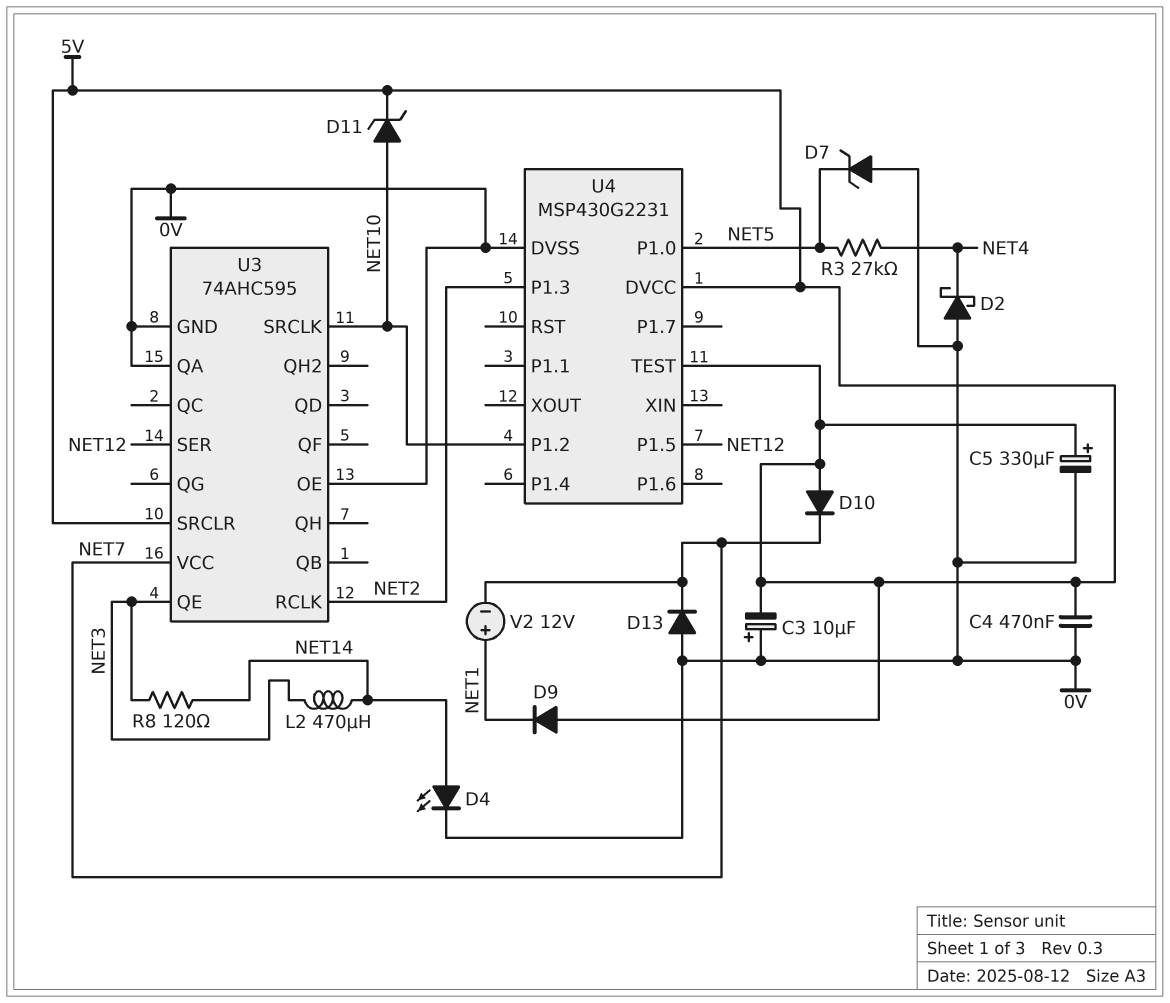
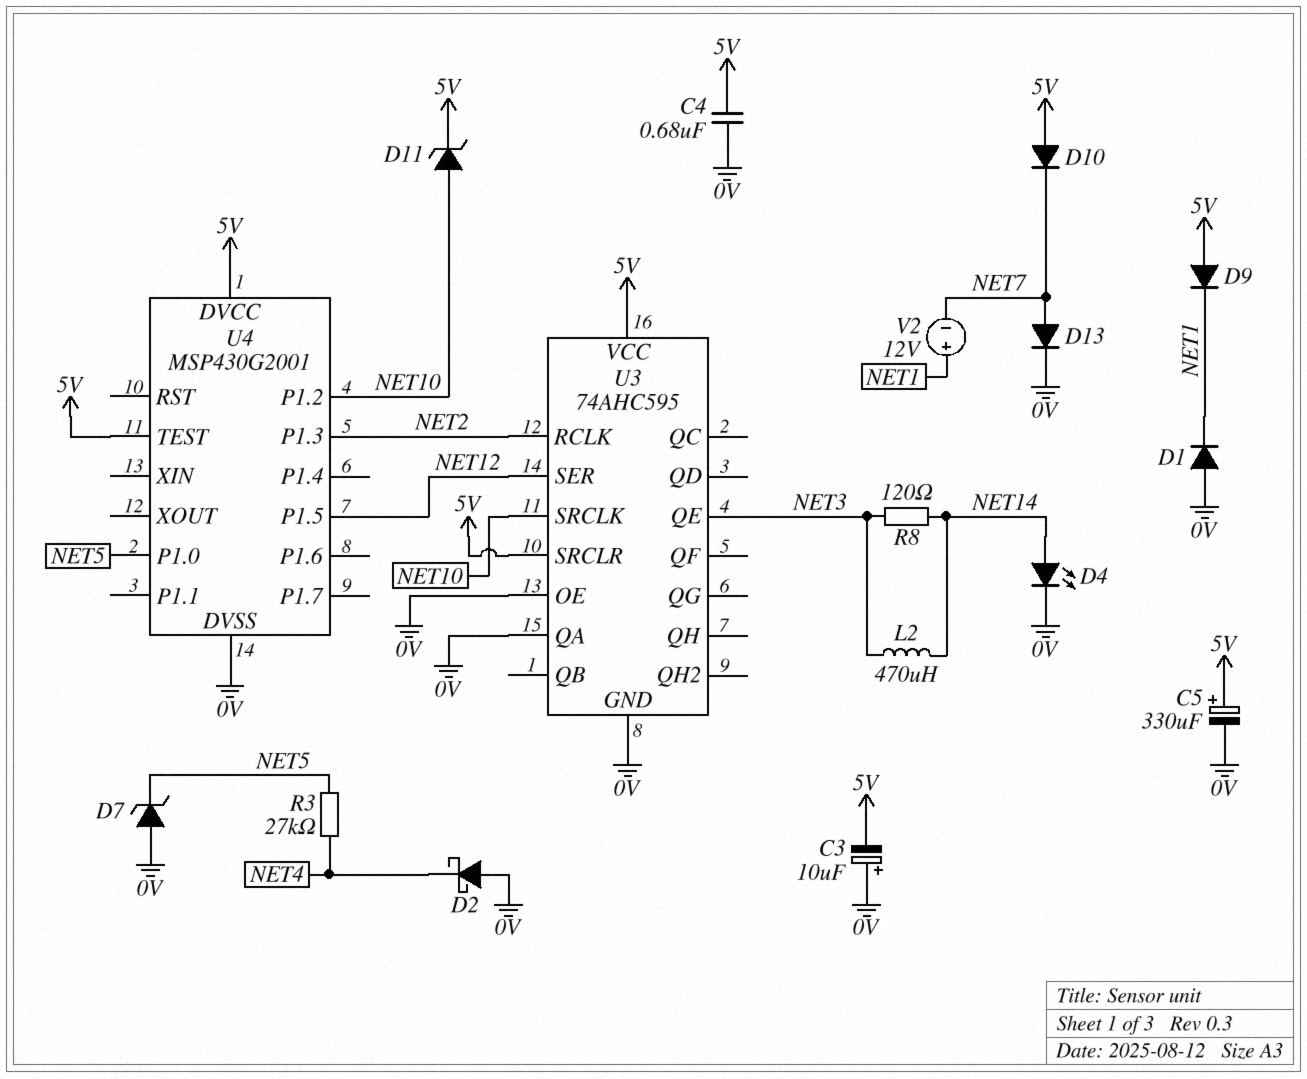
C4: 470nF (0V, 5V) -> 680nF (0V, 5V)
D1: none -> diode (A 0V, K NET1)
D13: diode (A 0V, K NET7) -> diode (A NET7, K 0V)
U3 pin VCC: NET7 -> 5V
U4: MSP430G2231 -> MSP430G2001

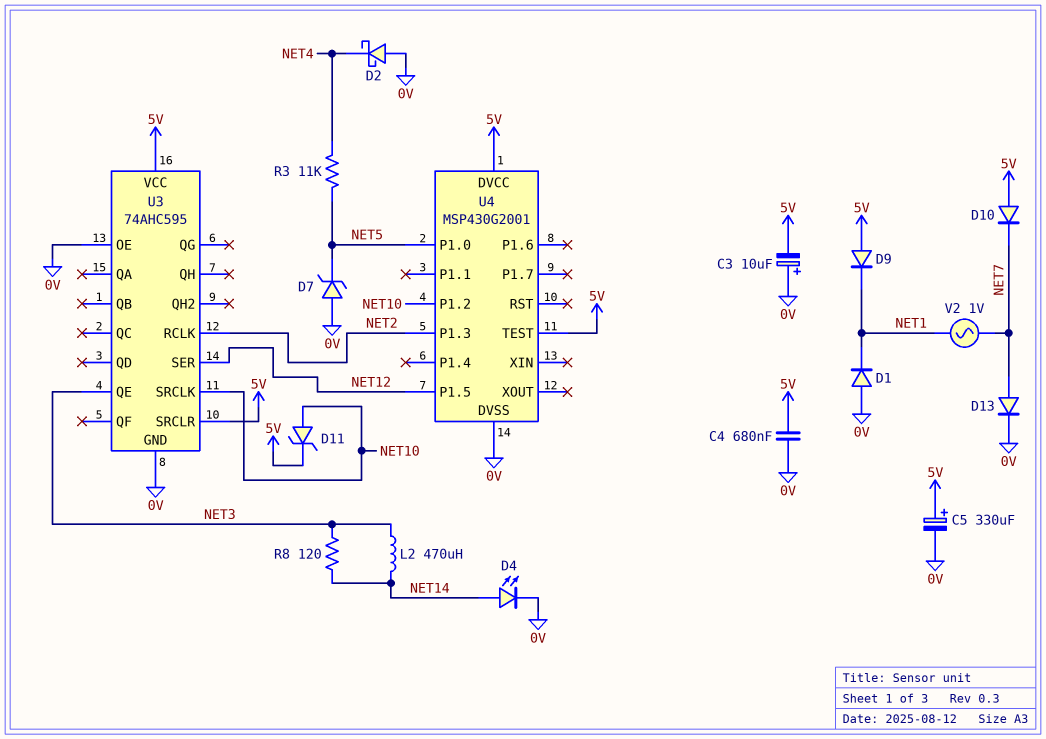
R3: 27k (NET4, NET5) -> 11k (NET4, NET5)
U3 pin QA: 0V -> none
V2: 12V (plus NET1, minus NET7) -> AC 1V (NET1, NET7)

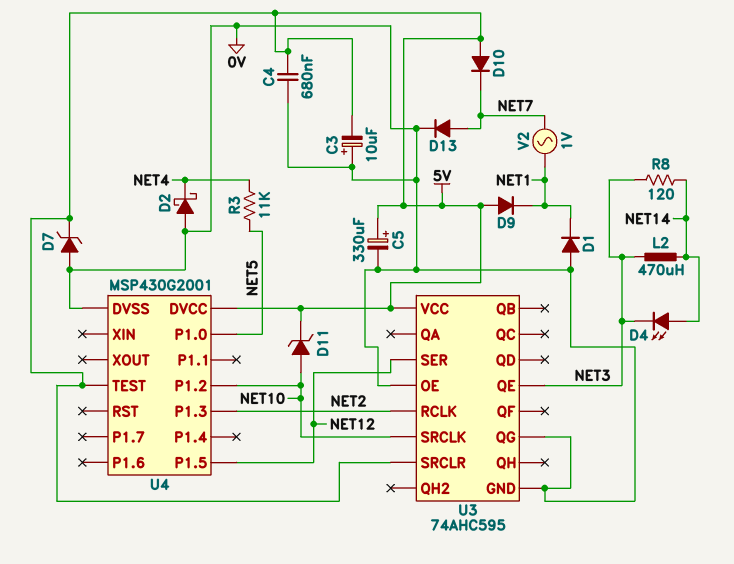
D4: LED (A NET14, K 0V) -> LED (A NET14, K NET3)
D7: zener (A 0V, K NET5) -> zener (A 0V, K 5V)
U3 pin QG: none -> 0V

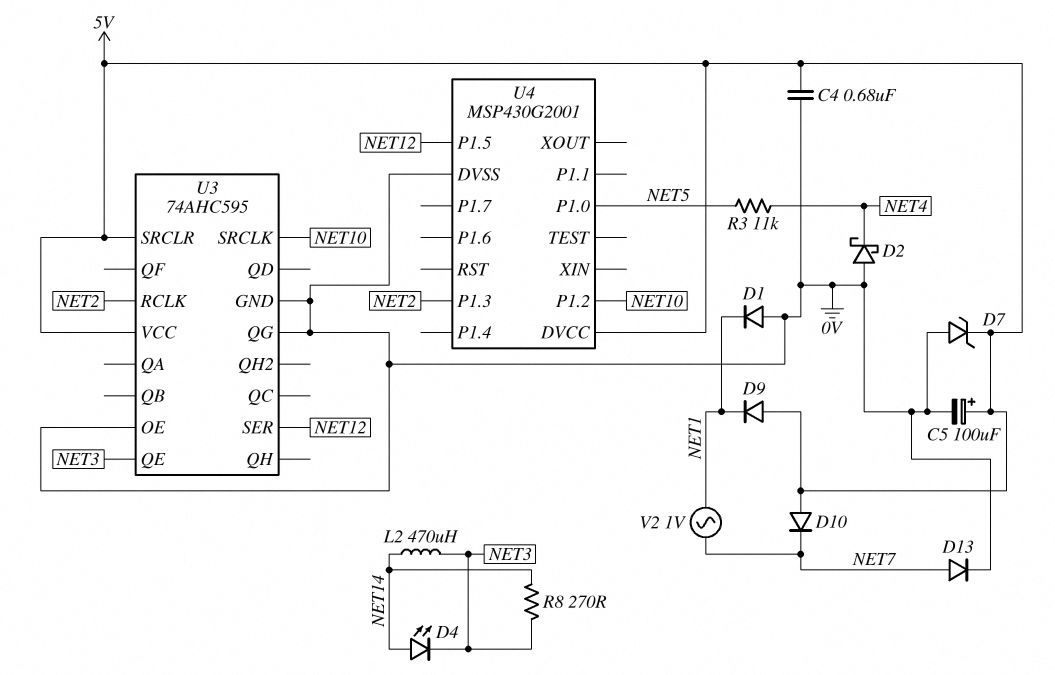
C3: 10uF (plus 0V, minus 5V) -> none
C5: 330uF (plus 5V, minus 0V) -> 100uF (plus 5V, minus 0V)
D11: zener (A NET10, K 5V) -> none
R8: 120 (NET3, NET14) -> 270 (NET3, NET14)
U4 pin TEST: 5V -> none

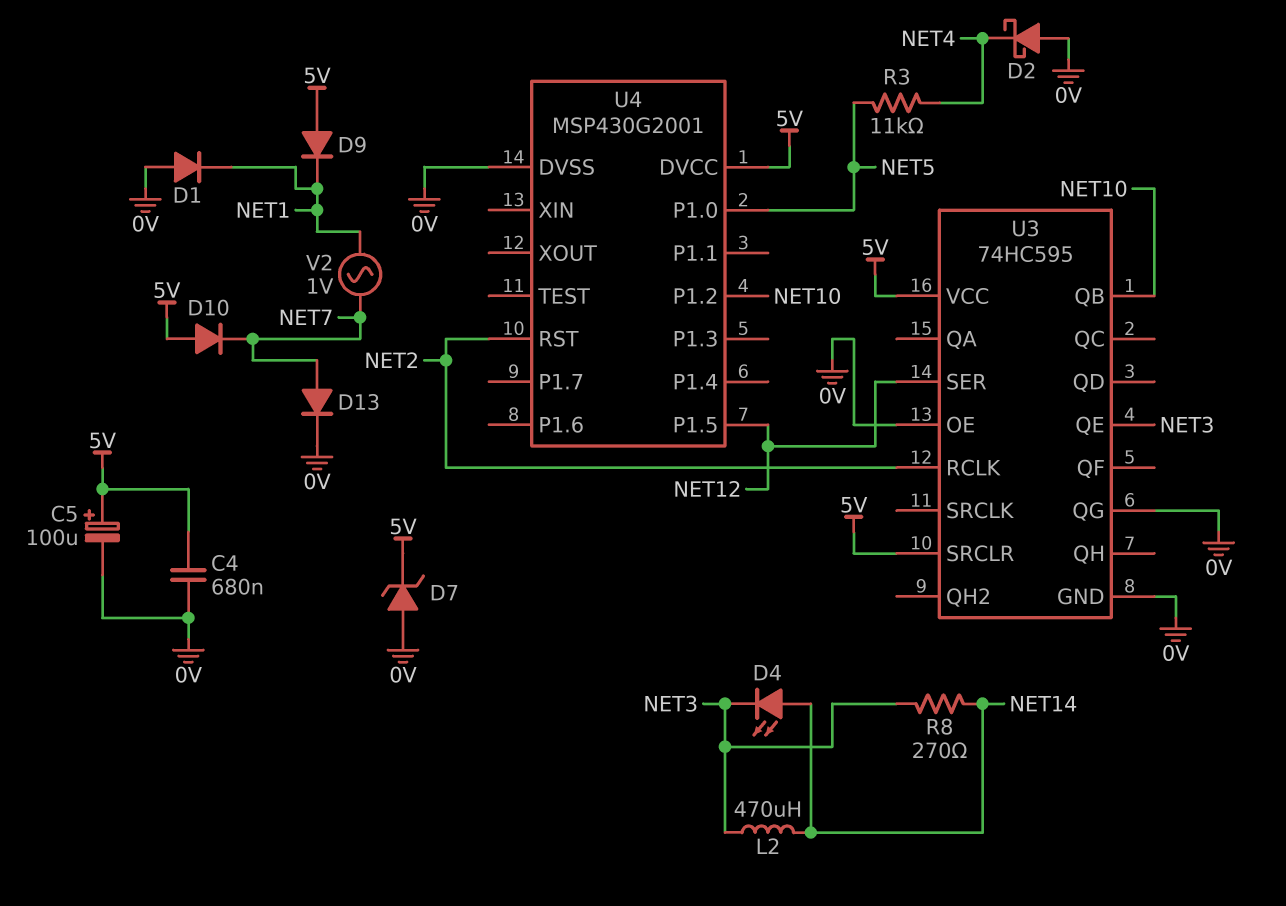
U3: 74AHC595 -> 74HC595
U3 pin QB: none -> NET10
U3 pin SRCLK: NET10 -> none
U4 pin P1.3: NET2 -> none
U4 pin RST: none -> NET2

